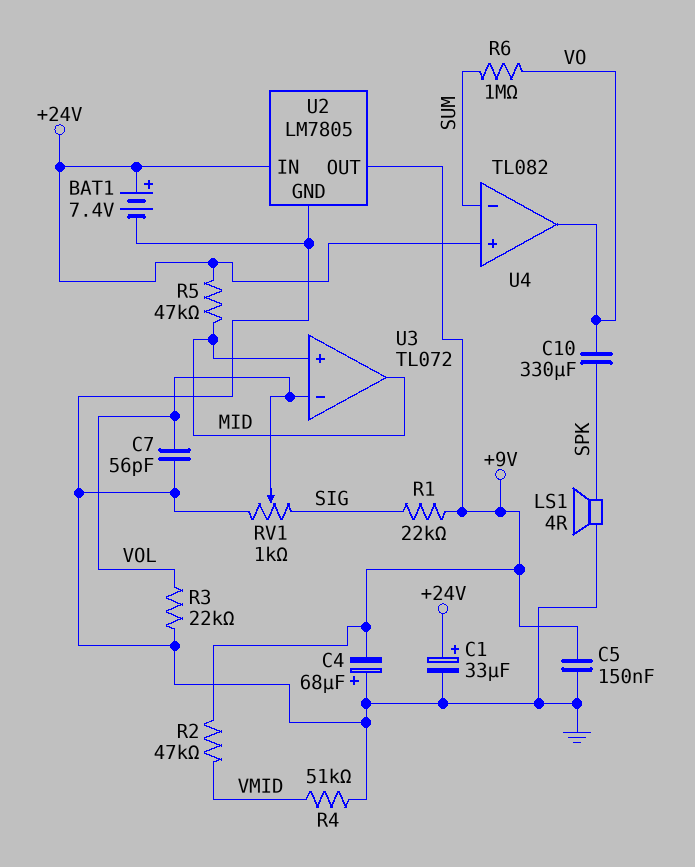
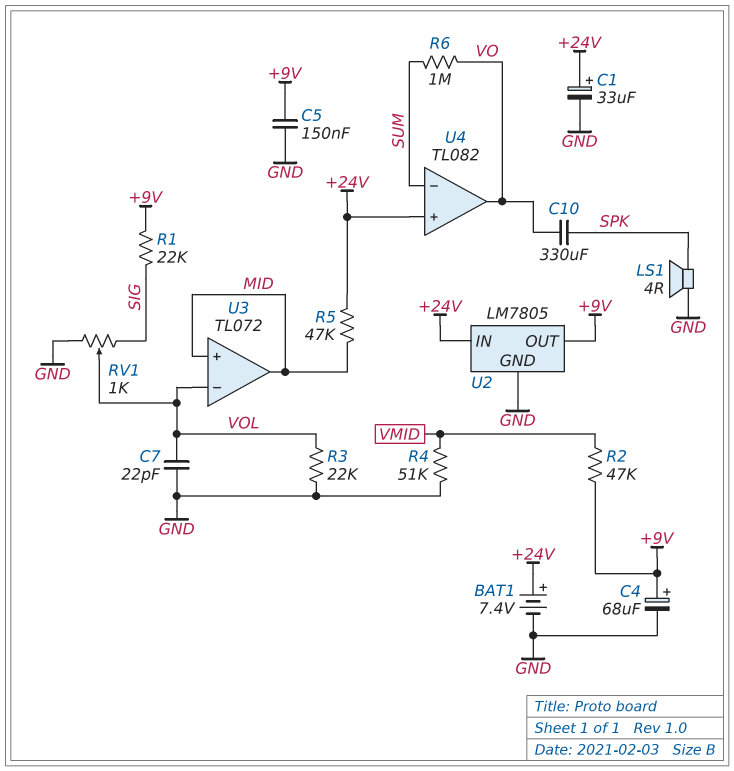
C4: 68uF (plus GND, minus +9V) -> 68uF (plus +9V, minus GND)
C7: 56pF (GND, VOL) -> 22pF (GND, VOL)

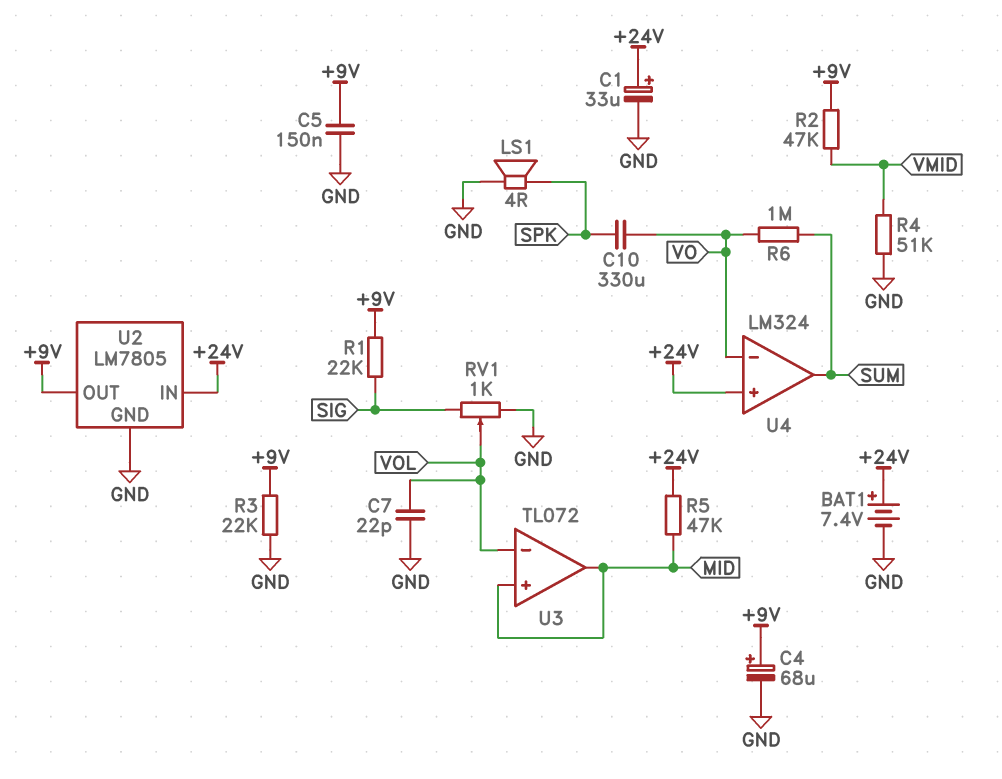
R3: 22k (GND, VOL) -> 22k (+9V, GND)
U4: TL082 -> LM324
U4 pin in-: SUM -> VO
U4 pin out: VO -> SUM

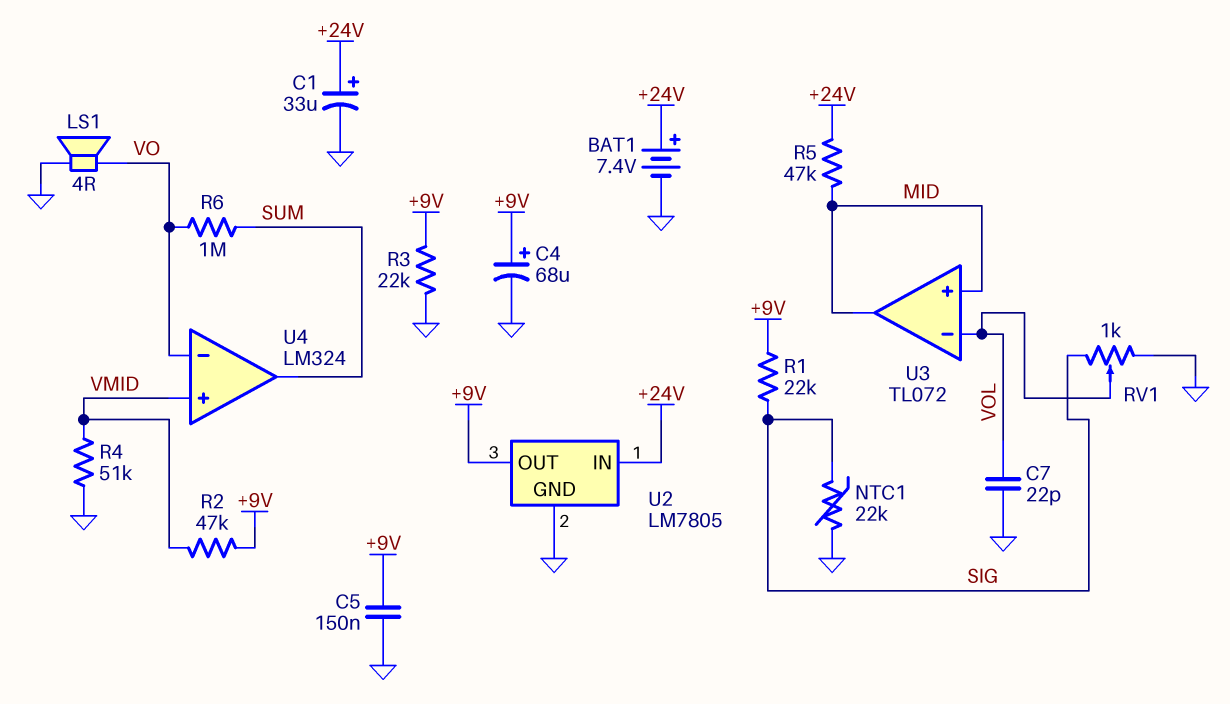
C10: 330uF (SPK, VO) -> none
LS1: speaker 4R (GND, SPK) -> speaker 4R (GND, VO)
NTC1: none -> 22k (GND, SIG)
U4 pin in+: +24V -> VMID

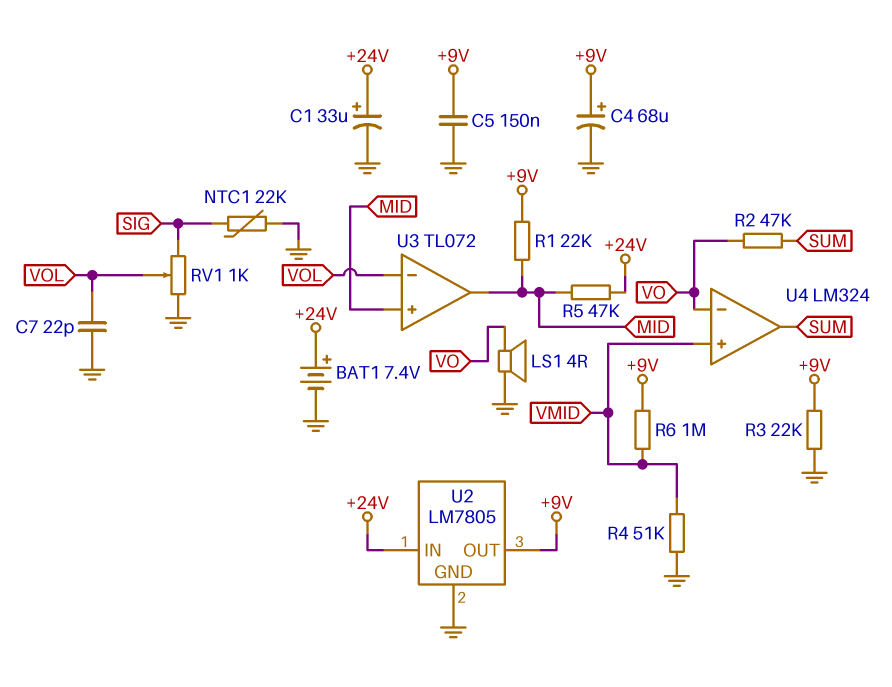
R1: 22k (+9V, SIG) -> 22k (+9V, MID)
R2: 47k (+9V, VMID) -> 47k (SUM, VO)
R6: 1M (SUM, VO) -> 1M (+9V, VMID)

